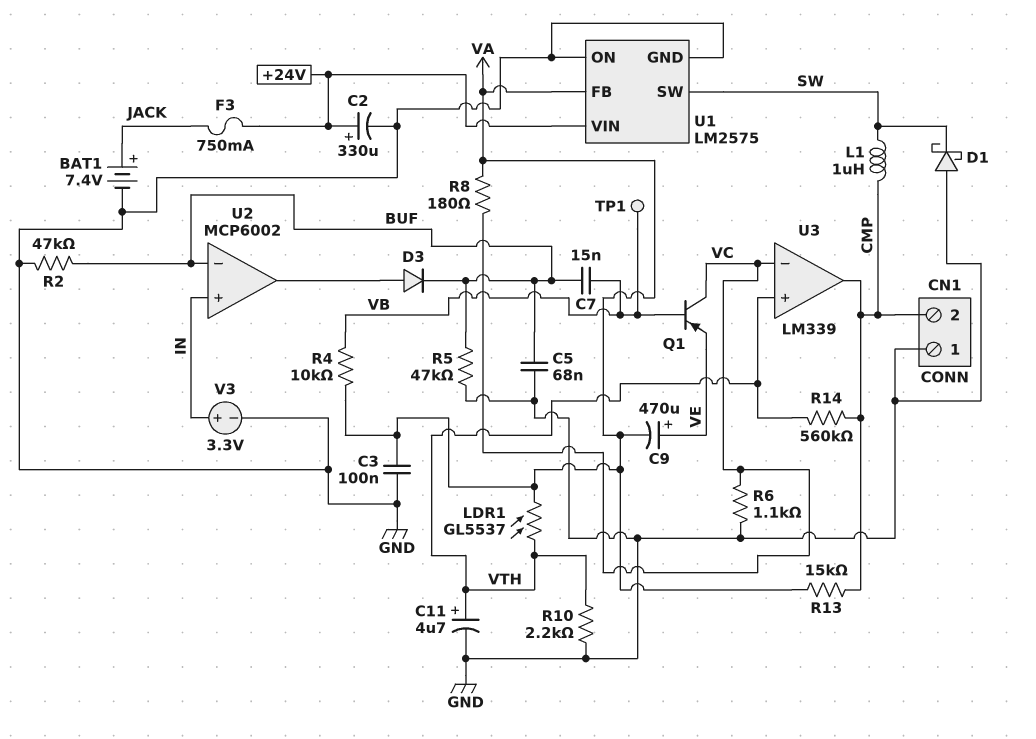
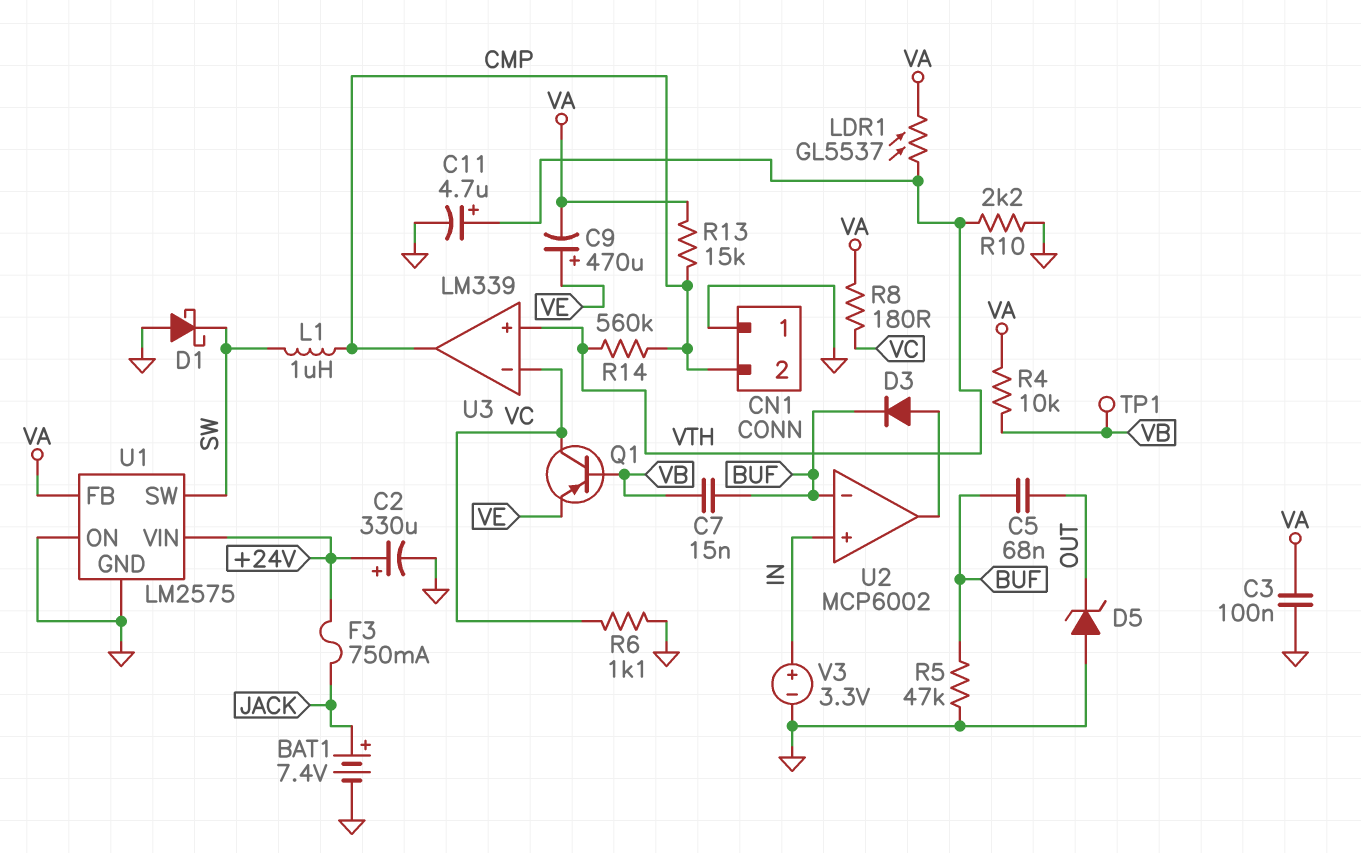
C5: 68nF (BUF, GND) -> 68nF (BUF, OUT)
D5: none -> zener (A GND, K OUT)
R2: 47k (BUF, GND) -> none

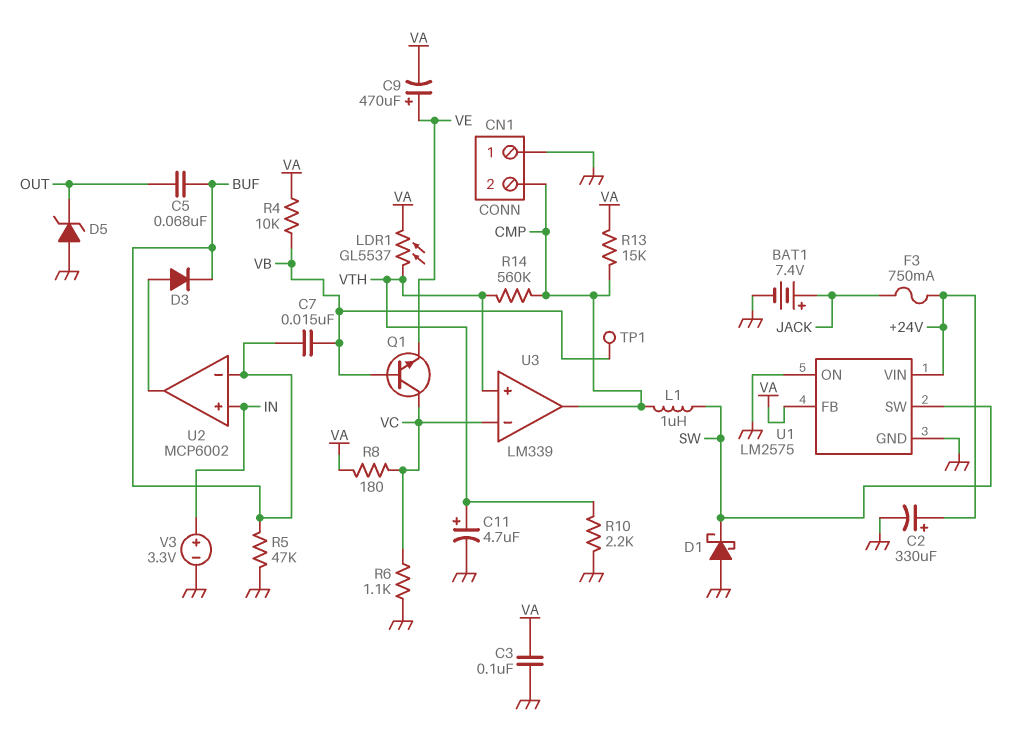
Q1: PNP (B VB, C VC, E VE) -> NPN (B VB, C VC, E VE)

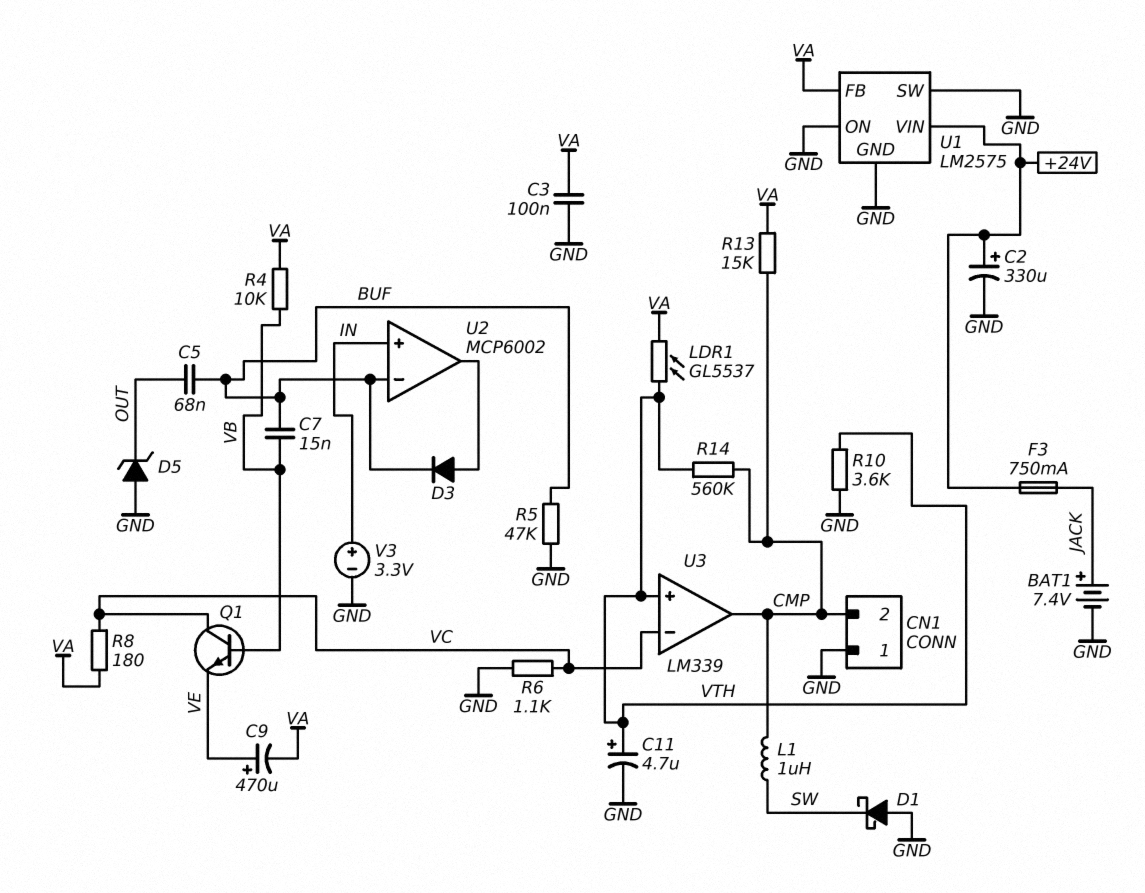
R10: 2.2k (GND, VTH) -> 3.6k (GND, VTH)
TP1: test point (VB) -> none
U1 pin SW: SW -> GND

